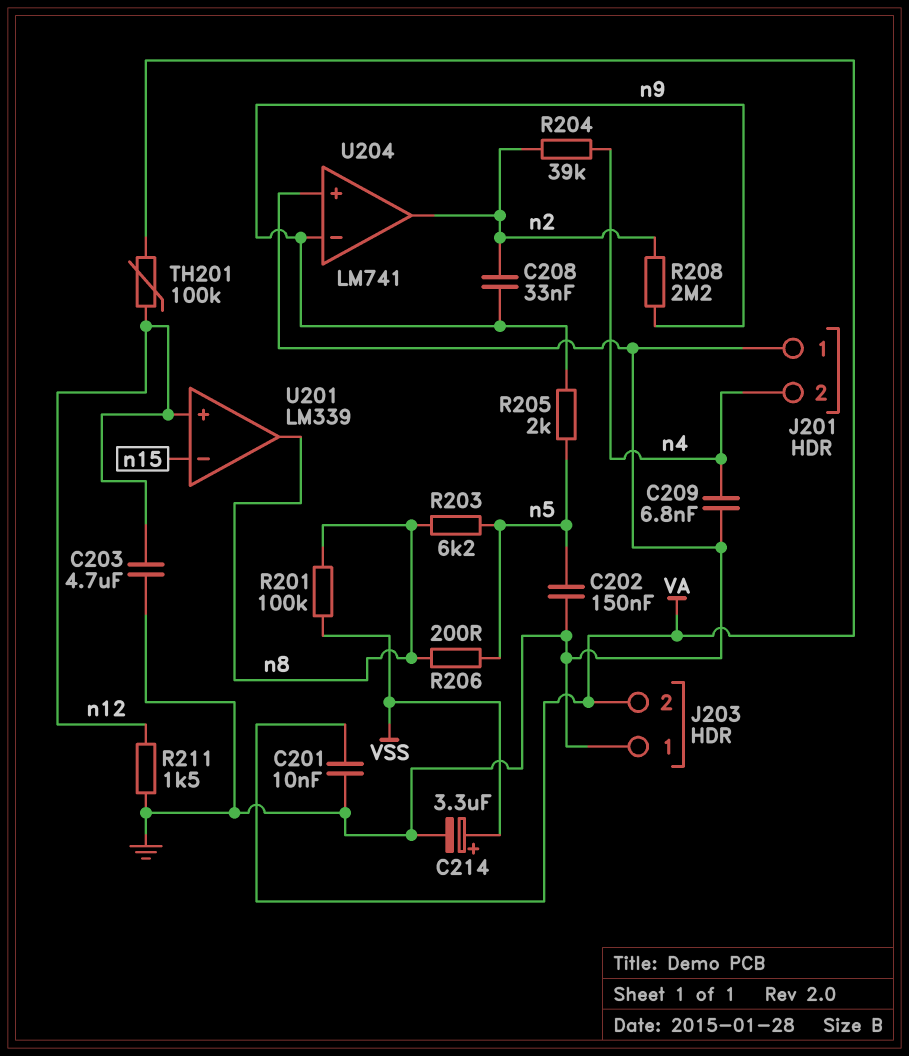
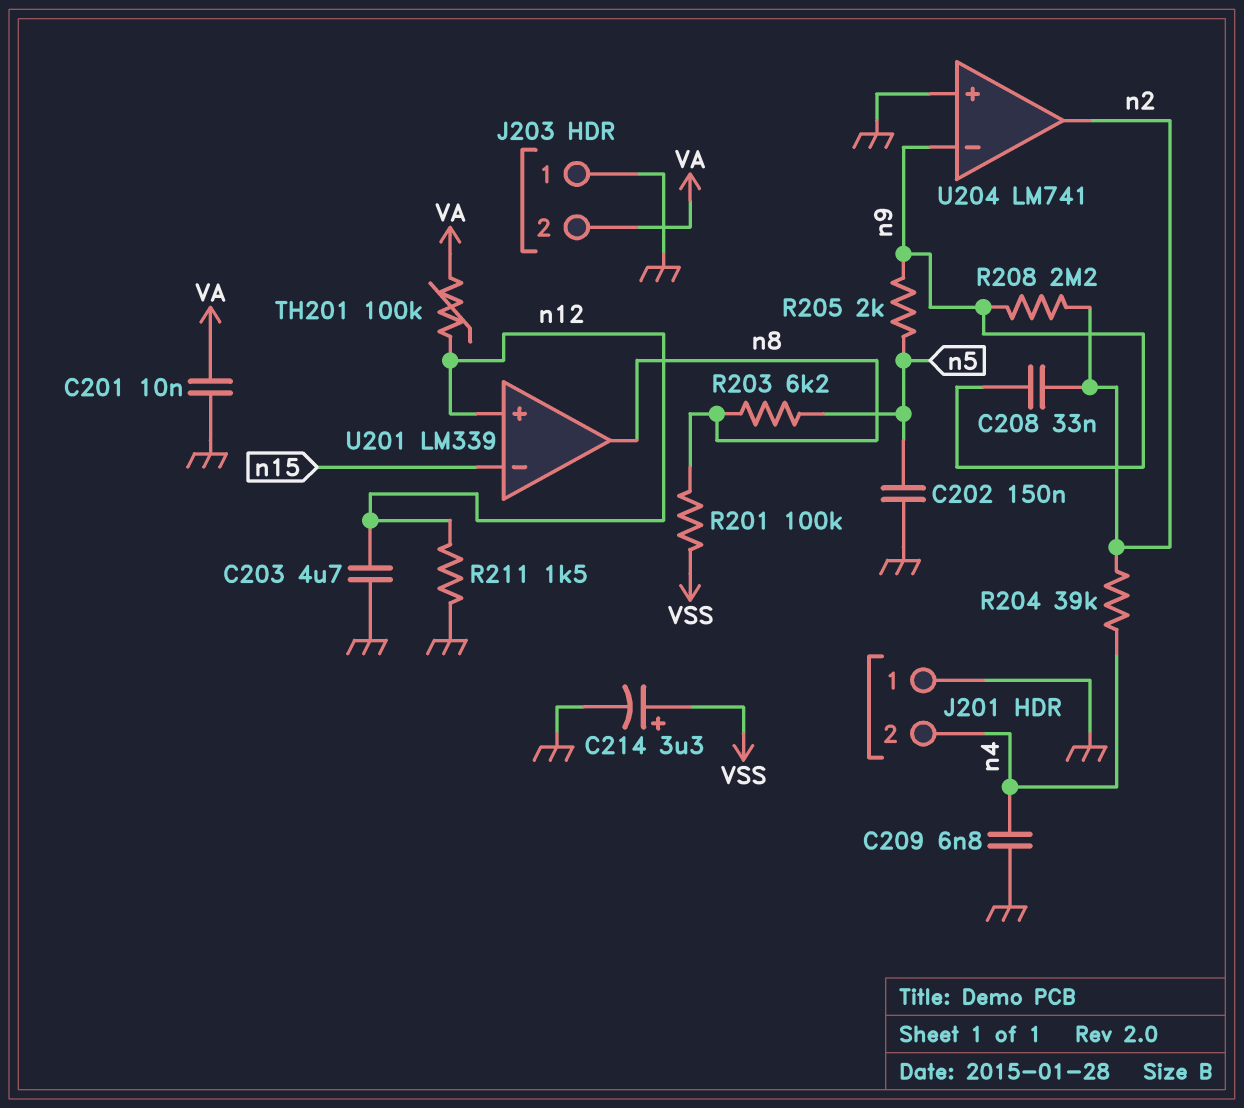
R206: 200 (n5, n8) -> none

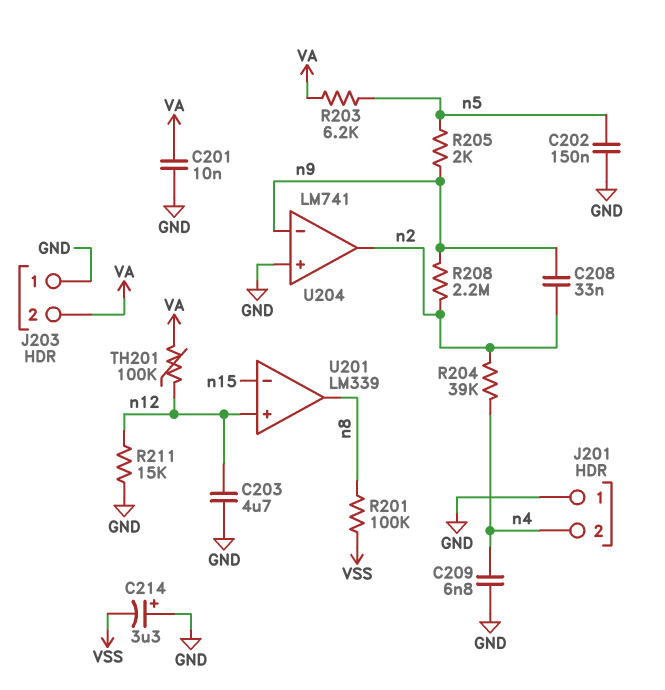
C214: 3.3uF (plus VSS, minus GND) -> 3.3uF (plus GND, minus VSS)
R203: 6.2k (n5, n8) -> 6.2k (VA, n5)
R211: 1.5k (GND, n12) -> 15k (GND, n12)

